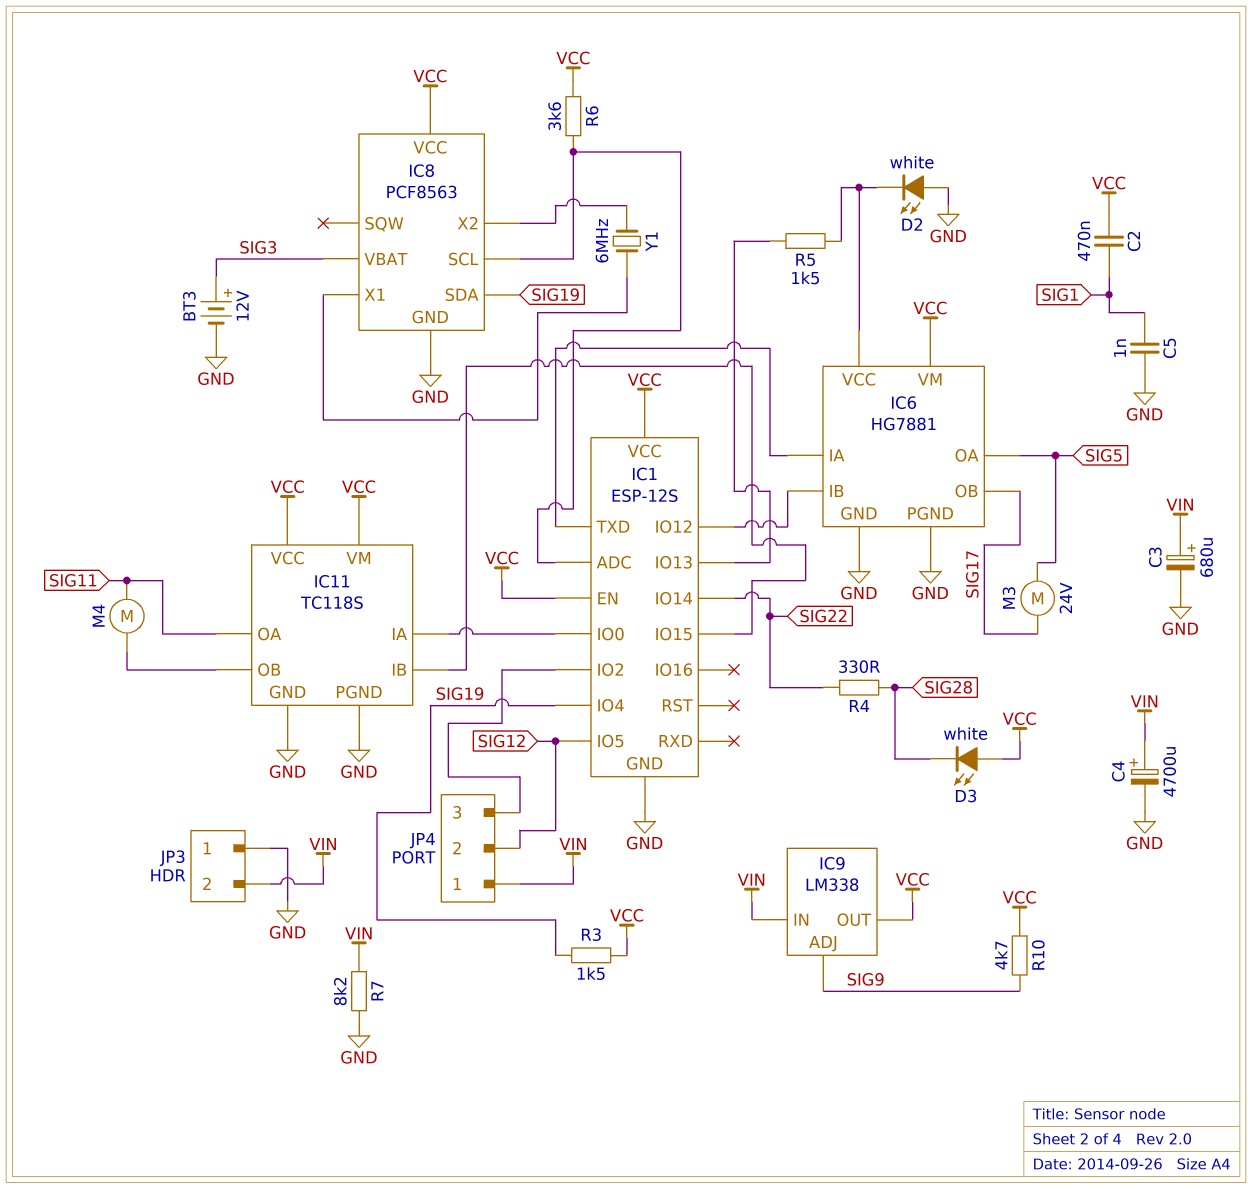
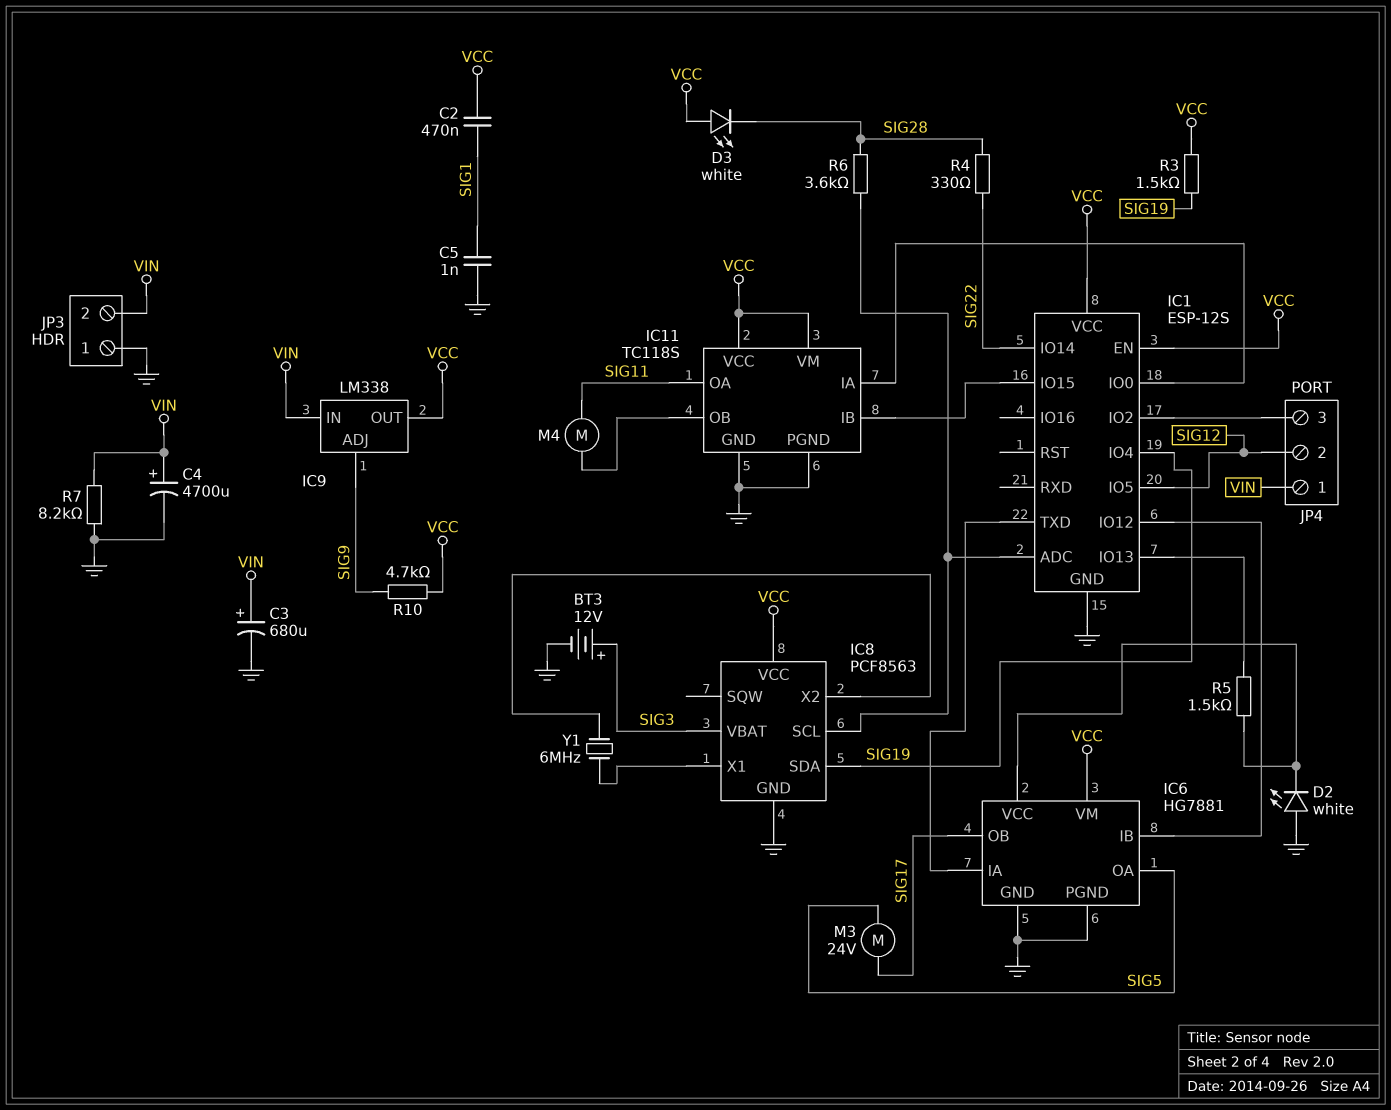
R6: 3.6k (IC1/ADC, VCC) -> 3.6k (IC1/ADC, SIG28)

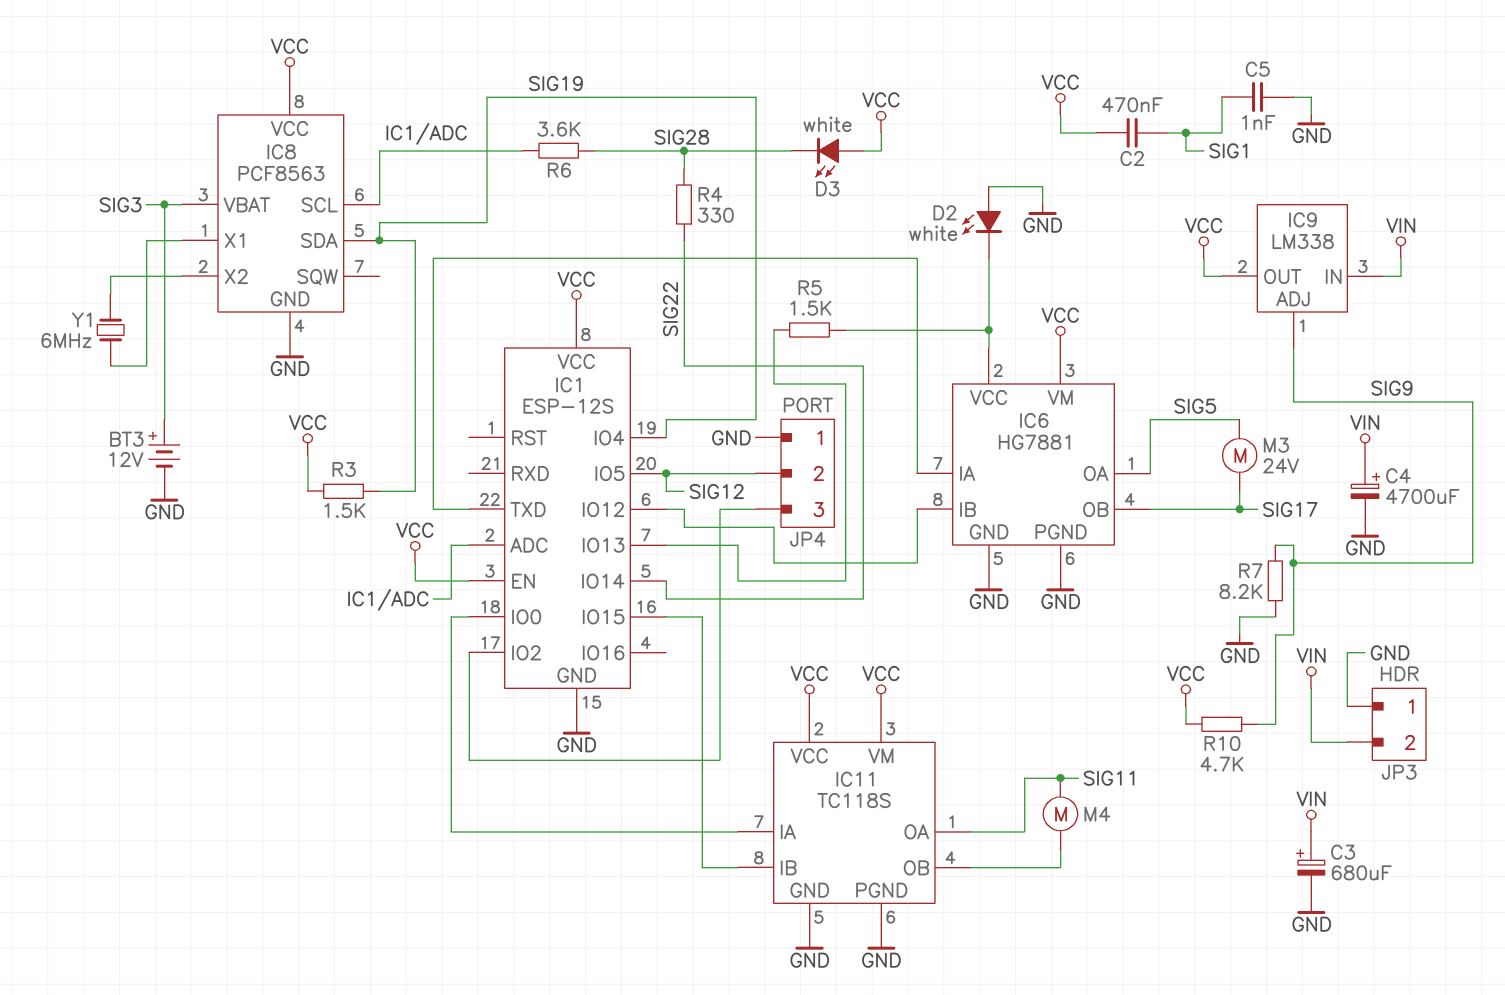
JP4 pin 1: VIN -> GND
R7: 8.2k (GND, VIN) -> 8.2k (GND, SIG9)

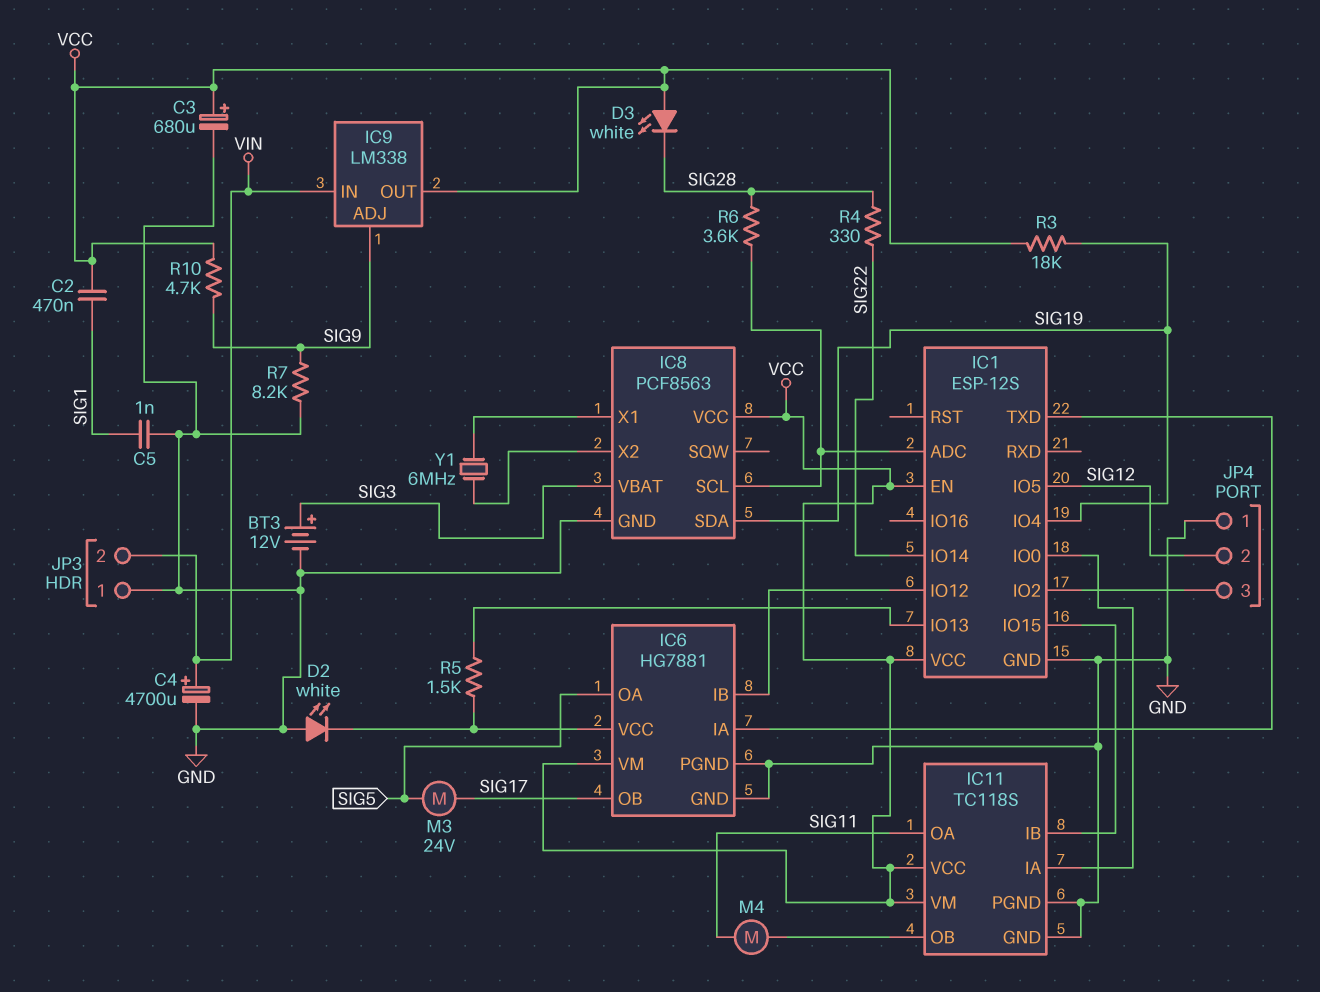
C3: 680uF (plus VIN, minus GND) -> 680uF (plus VCC, minus GND)
R3: 1.5k (SIG19, VCC) -> 18k (SIG19, VCC)

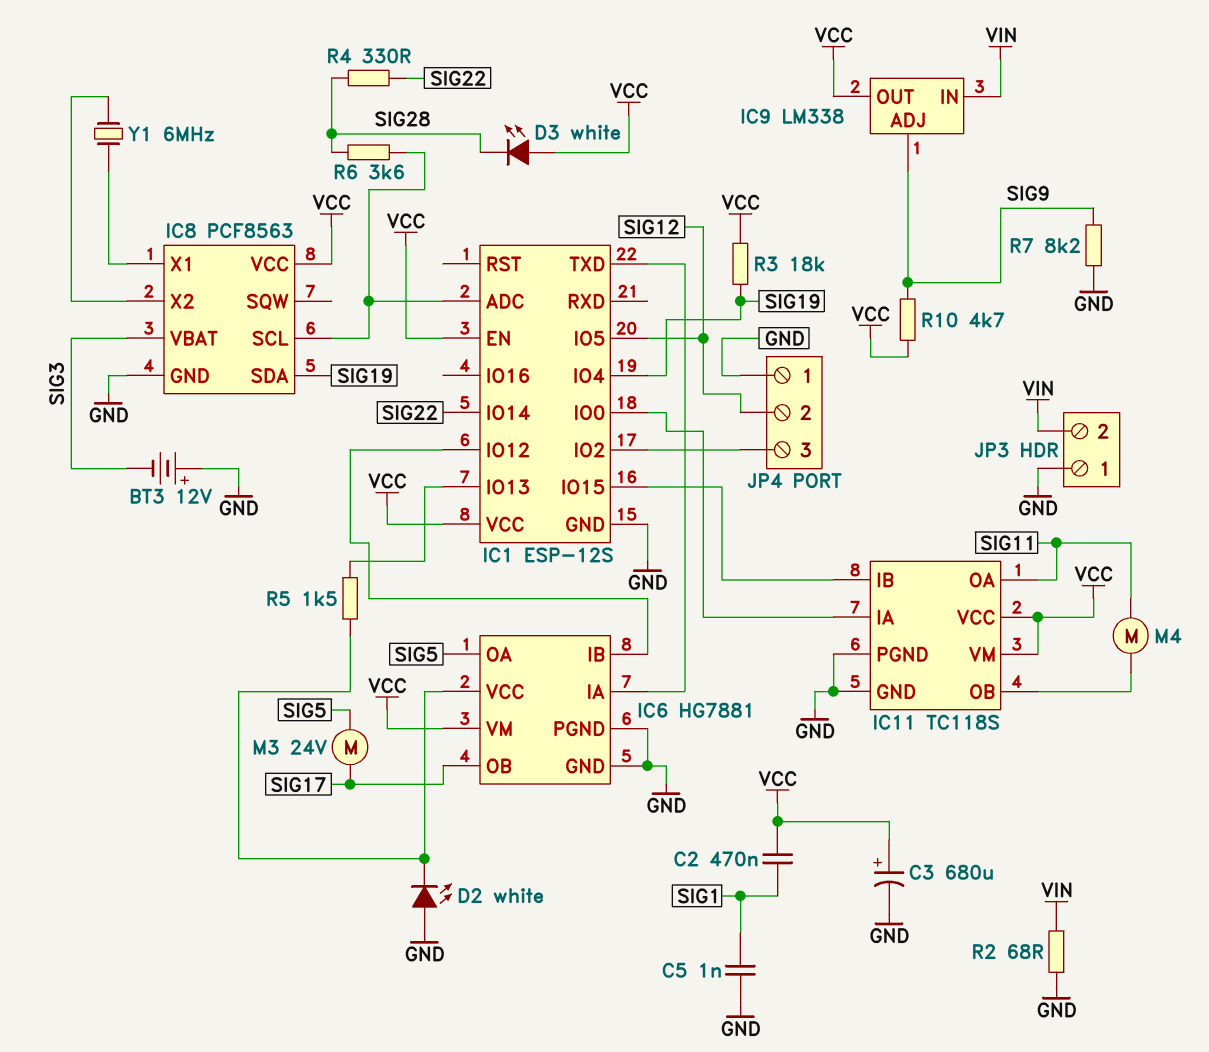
BT3: 12V (plus SIG3, minus GND) -> 12V (plus GND, minus SIG3)
C4: 4700uF (plus VIN, minus GND) -> none
R2: none -> 68 (GND, VIN)

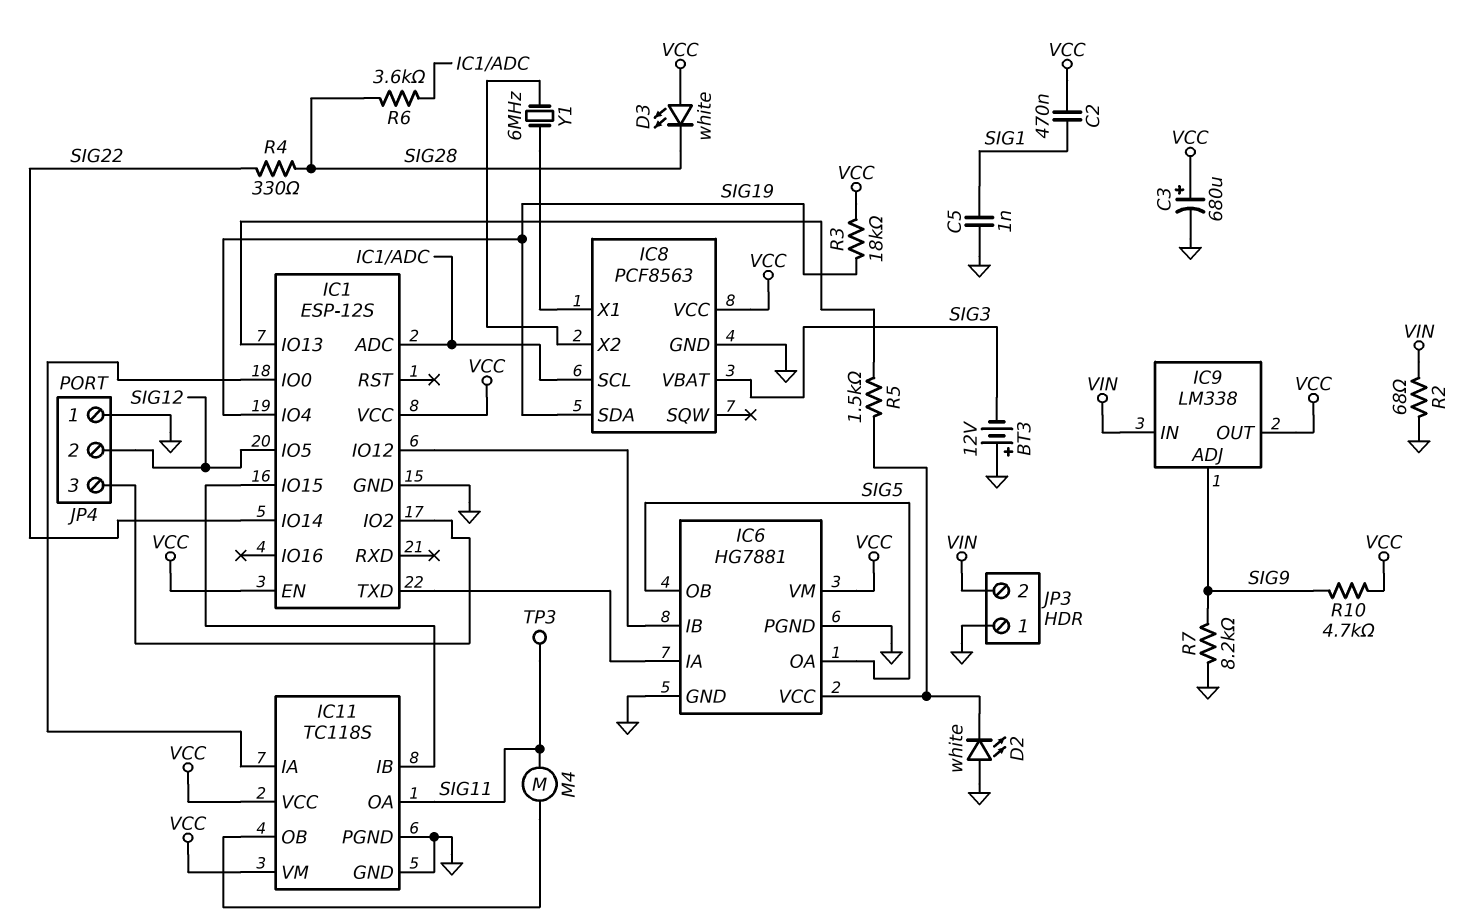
IC6 pin OB: SIG17 -> SIG5
M3: motor 24V (SIG5, SIG17) -> none
TP3: none -> test point (SIG11)

